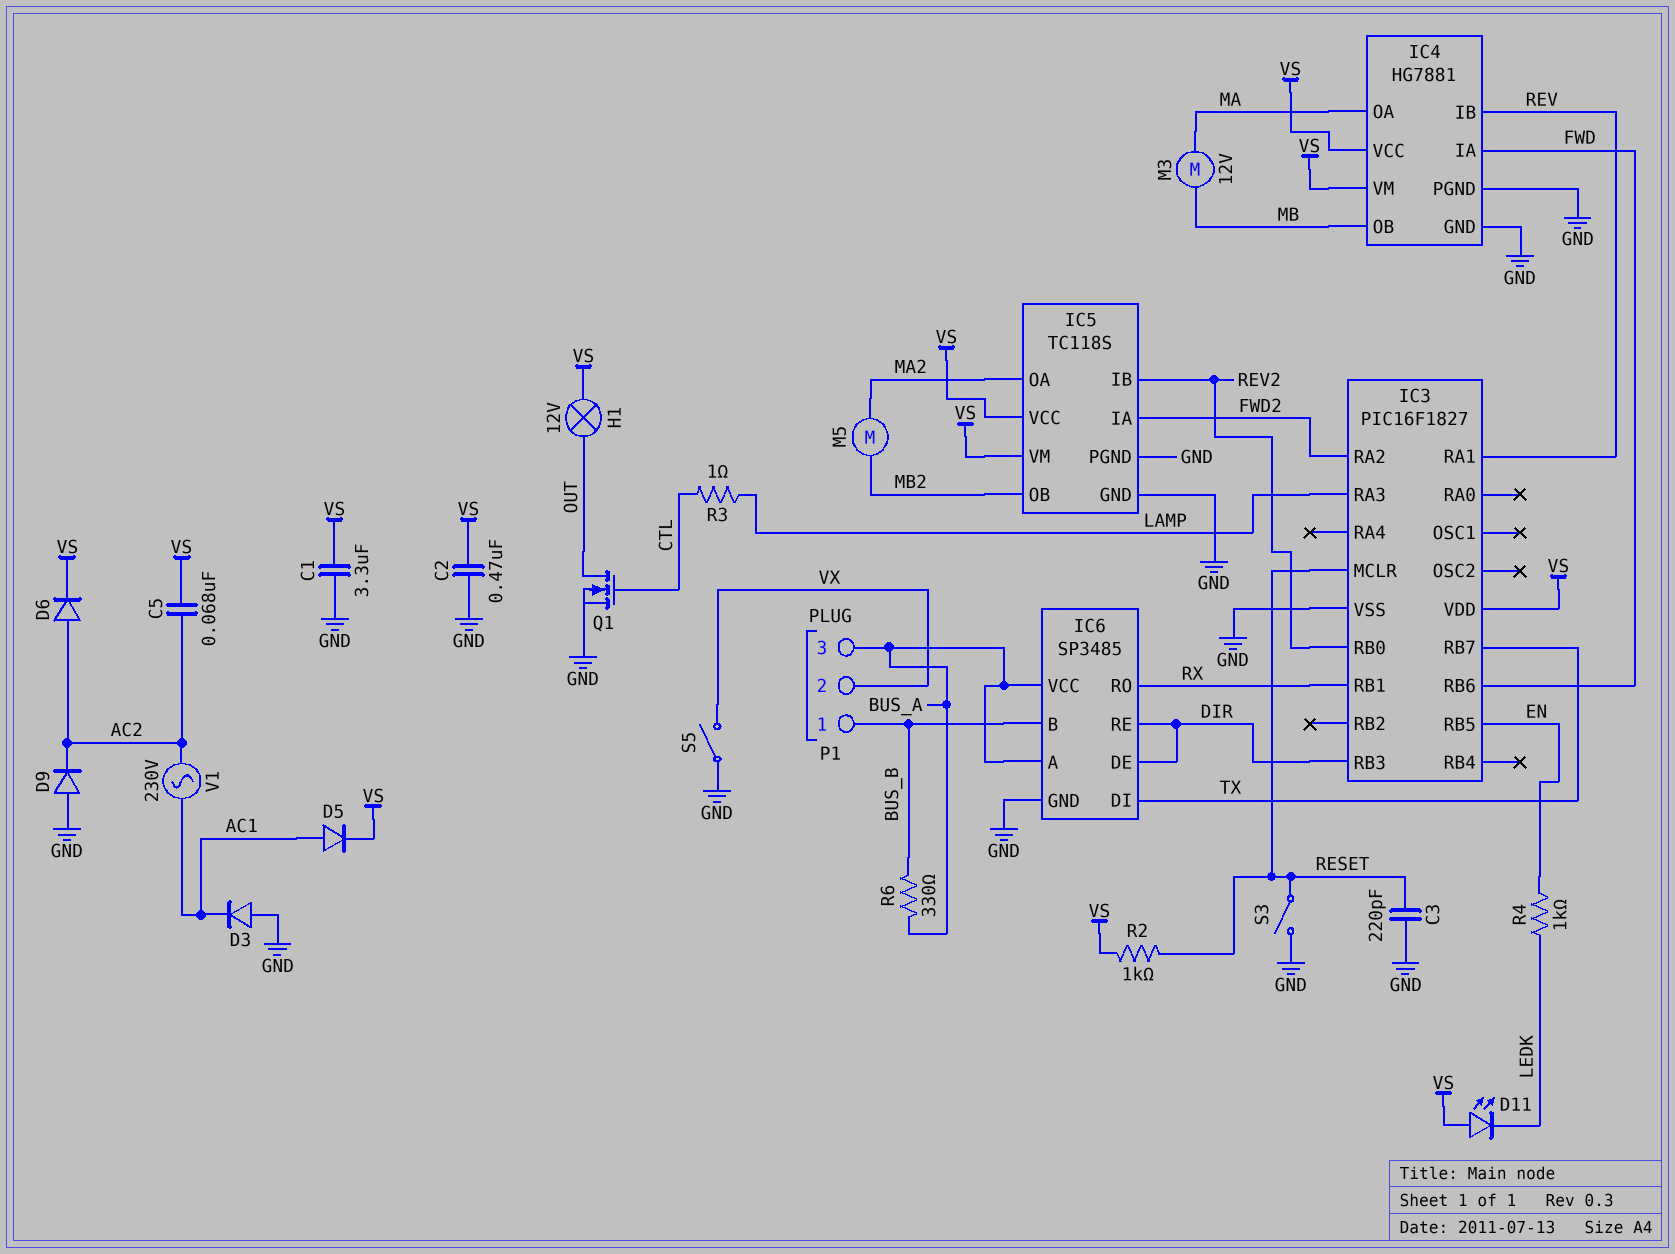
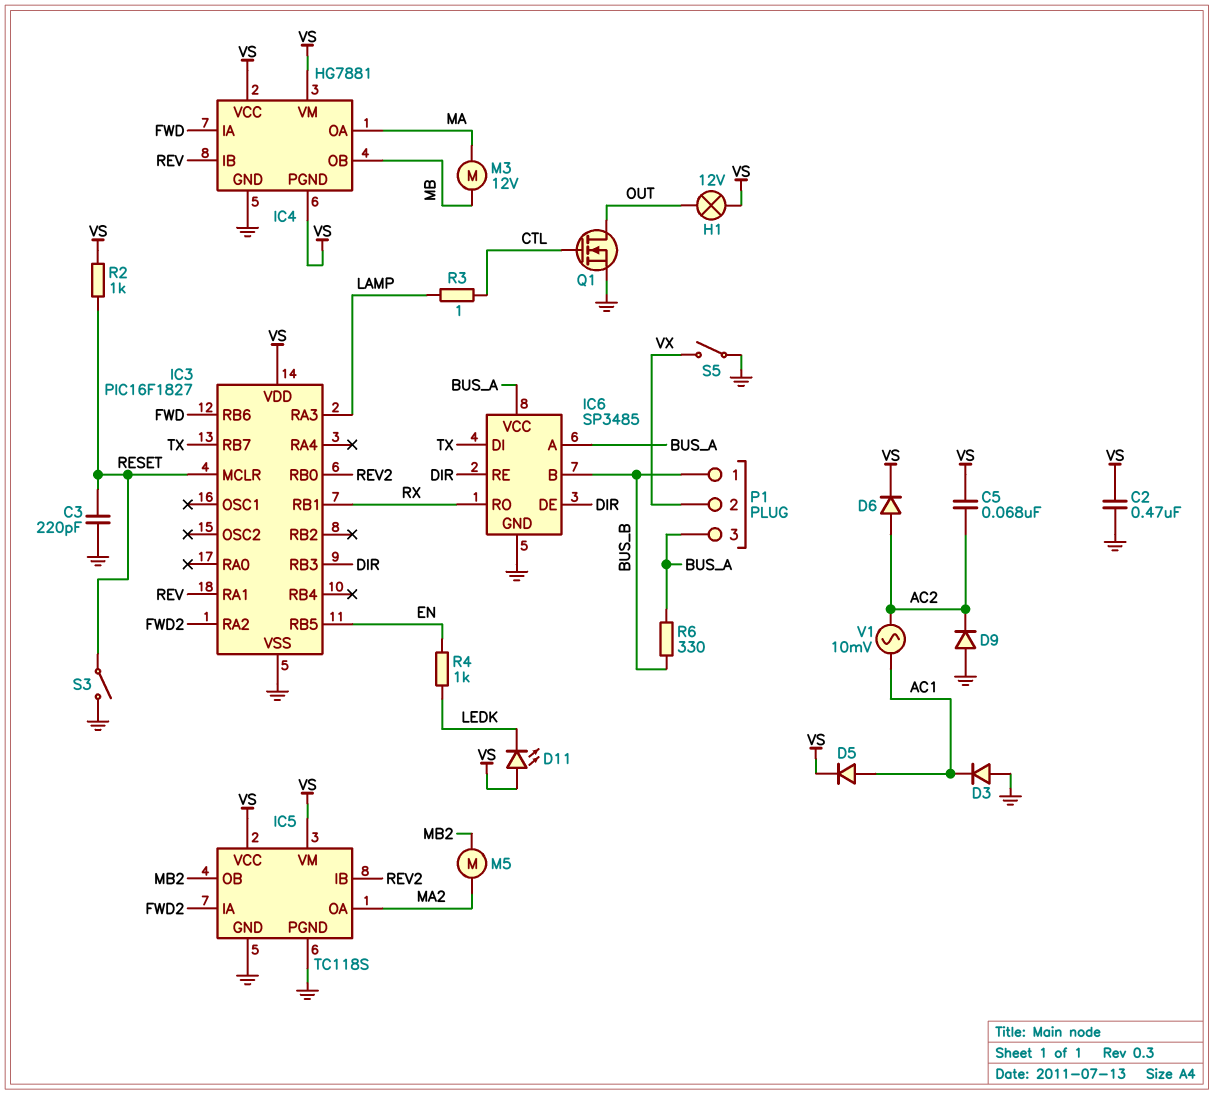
C1: 3.3uF (GND, VS) -> none
IC4 pin PGND: GND -> VS
V1: AC 230V (AC1, AC2) -> AC 10mV (AC1, AC2)

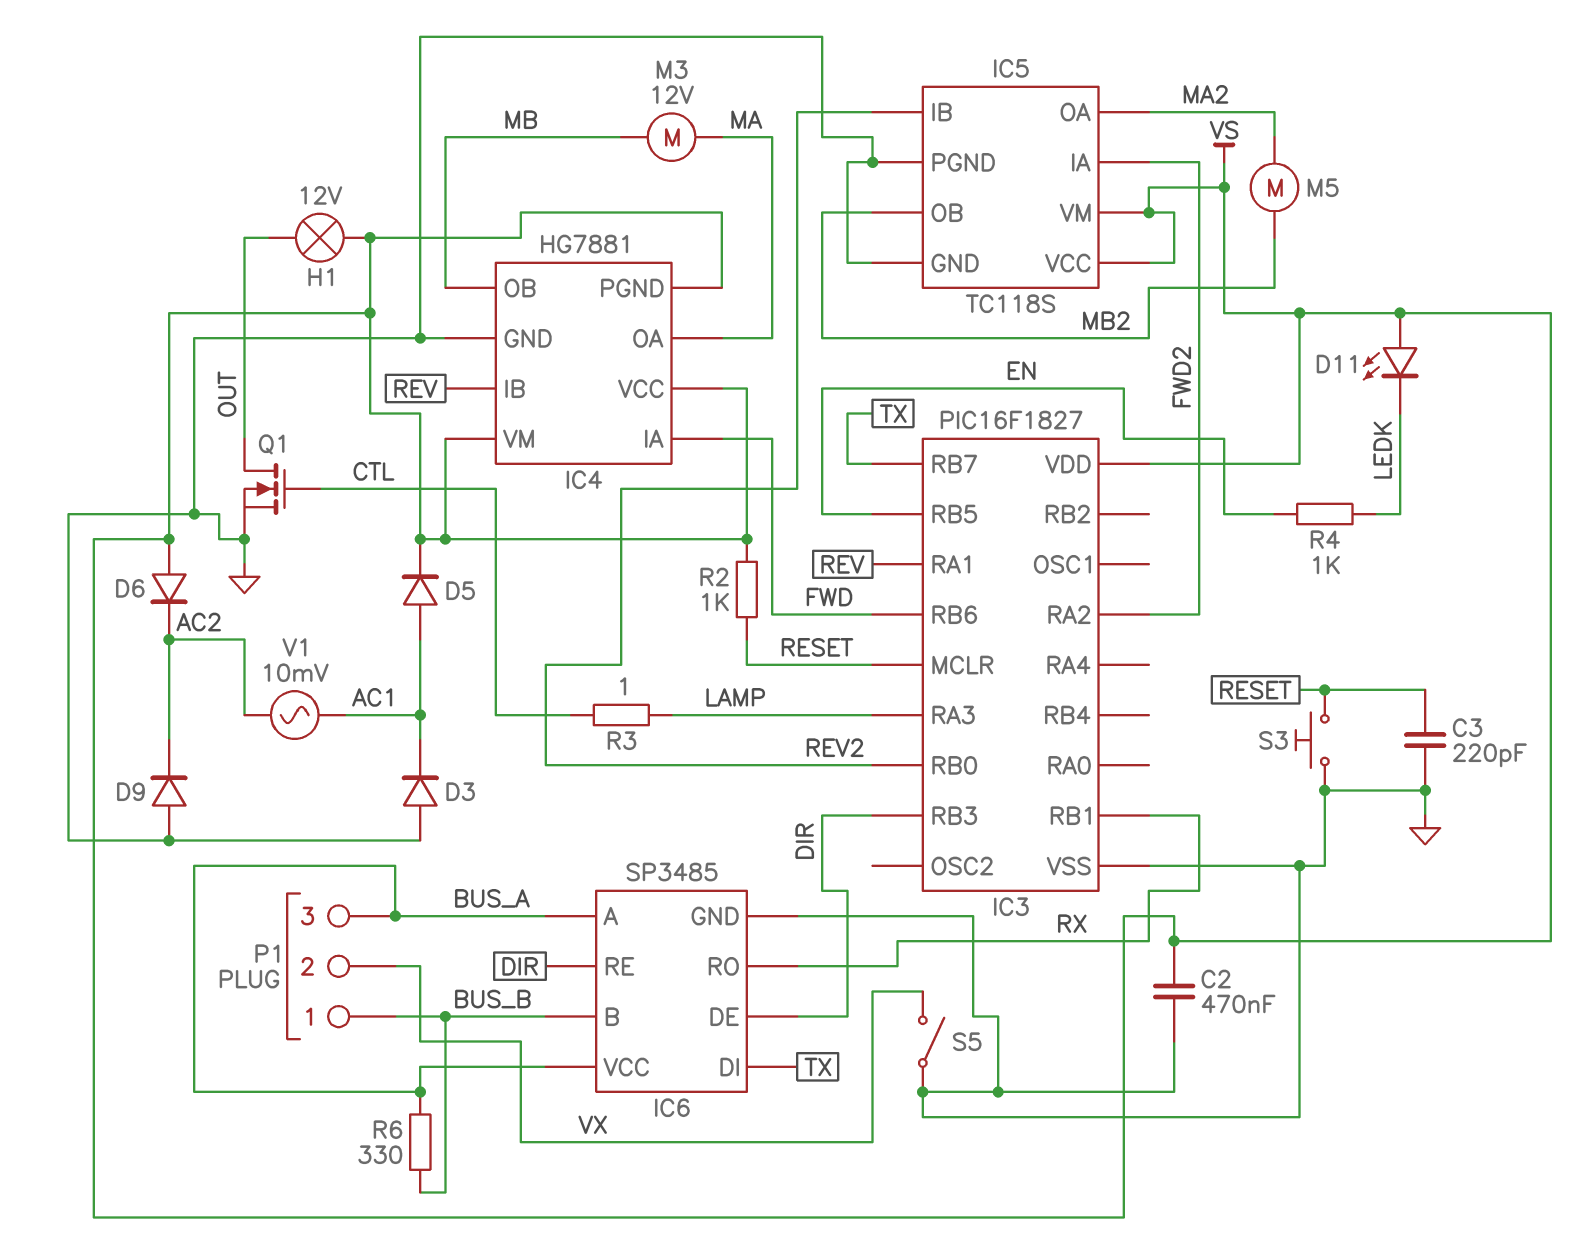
C5: 68nF (AC2, VS) -> none
D6: diode (A AC2, K VS) -> diode (A VS, K AC2)
S3: switch (GND, RESET) -> button (GND, RESET)

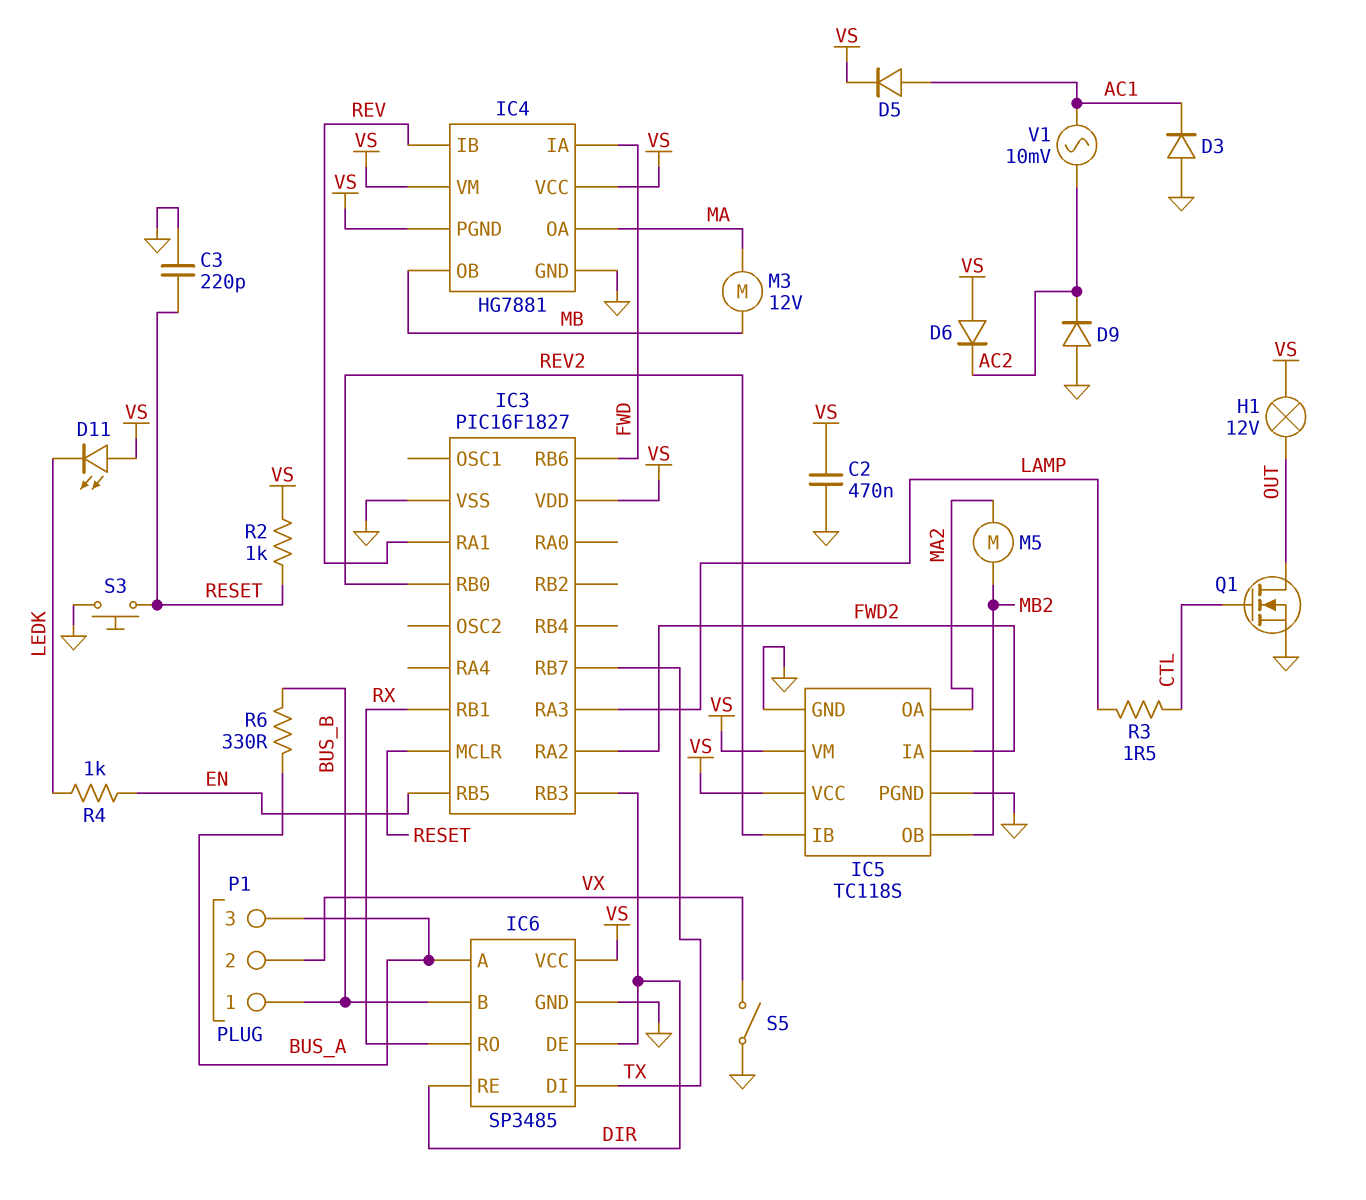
IC6 pin VCC: BUS_A -> VS
R3: 1 (CTL, LAMP) -> 1.5 (CTL, LAMP)

